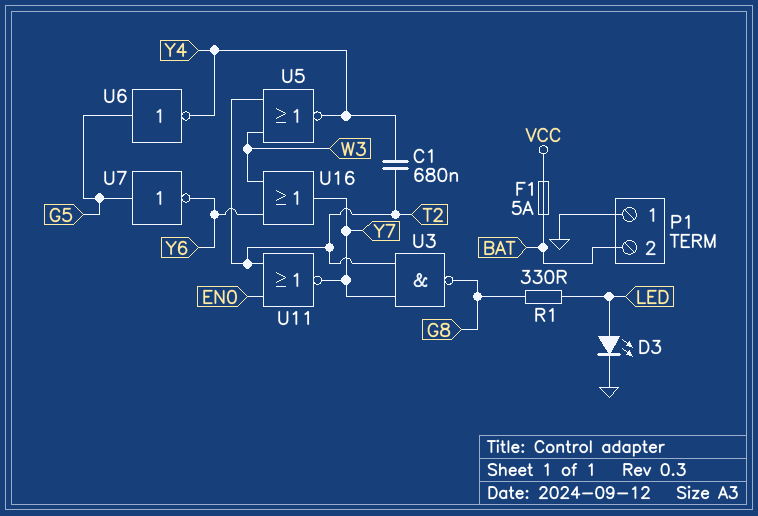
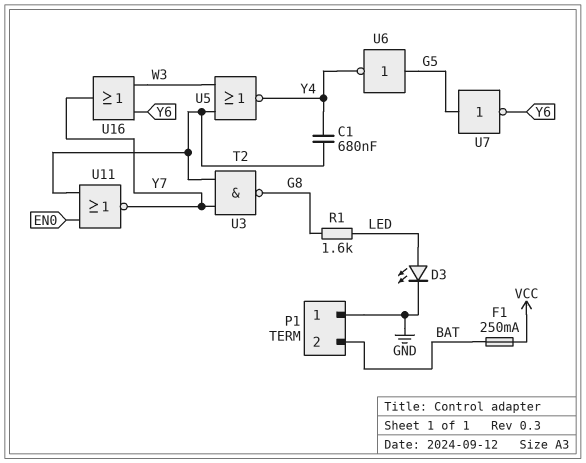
F1: 5A (BAT, VCC) -> 250mA (BAT, VCC)
R1: 330 (G8, LED) -> 1.6k (G8, LED)

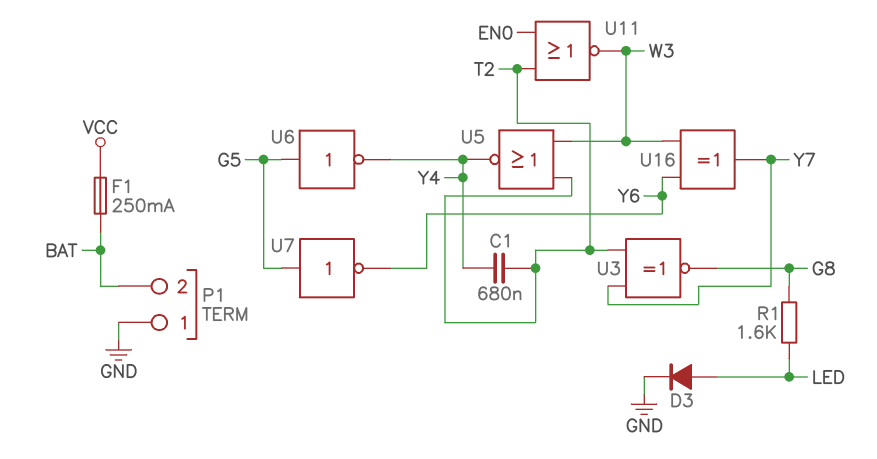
D3: LED (A LED, K GND) -> diode (A LED, K GND)
U3: NAND (in T2, in Y7, out G8) -> XNOR (in T2, in Y7, out G8)
U11: NOR (in EN0, in T2, out Y7) -> NOR (in EN0, in T2, out W3)
U16: OR (in W3, in Y6, out Y7) -> XOR (in W3, in Y6, out Y7)

